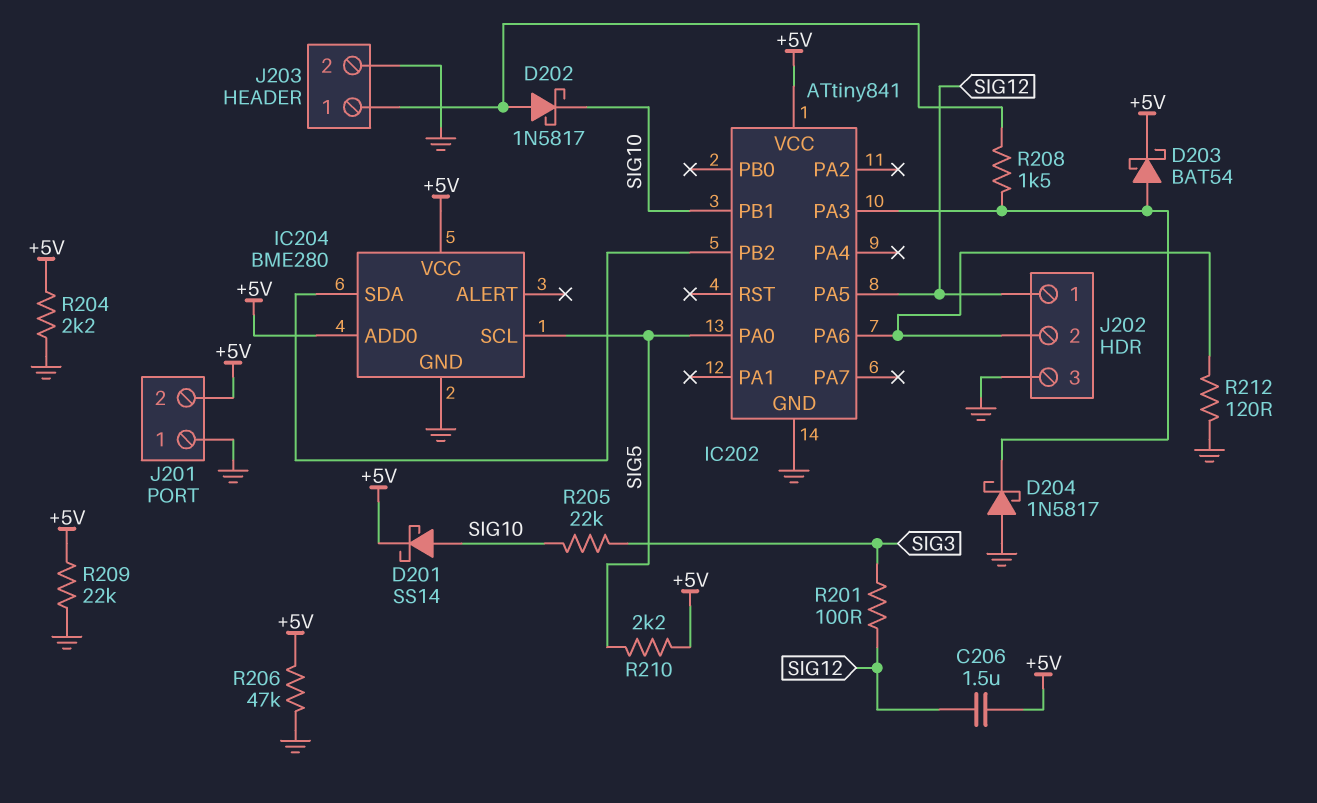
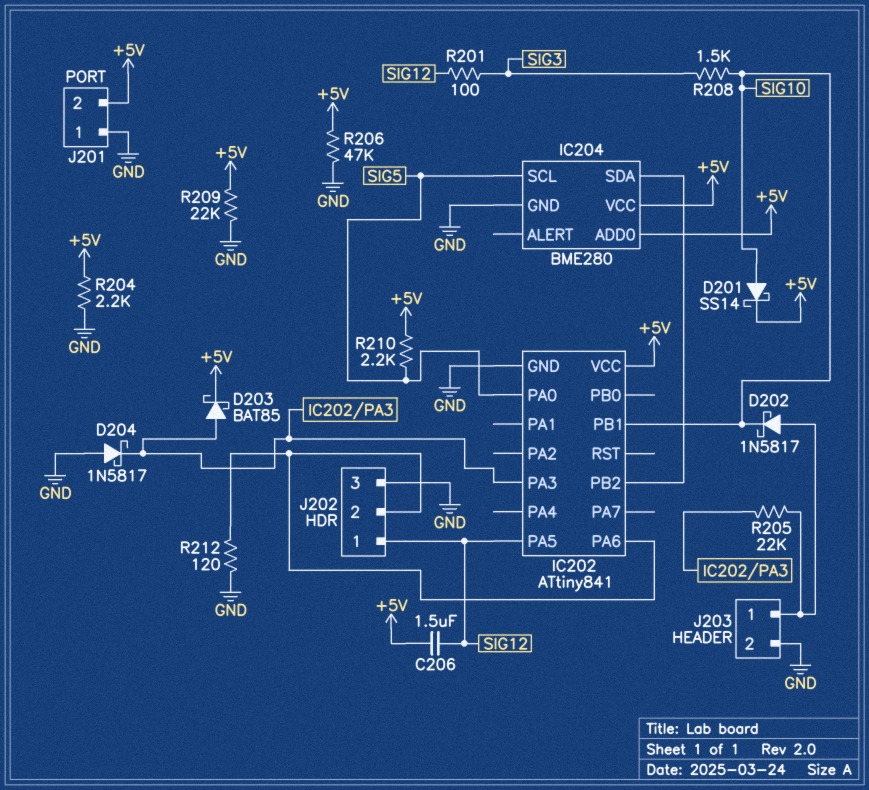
D203: schottky BAT54 (A IC202/PA3, K +5V) -> schottky BAT85 (A IC202/PA3, K +5V)
R205: 22k (SIG3, SIG10) -> 22k (IC202/PA3, J203/1)
R208: 1.5k (IC202/PA3, J203/1) -> 1.5k (SIG3, SIG10)

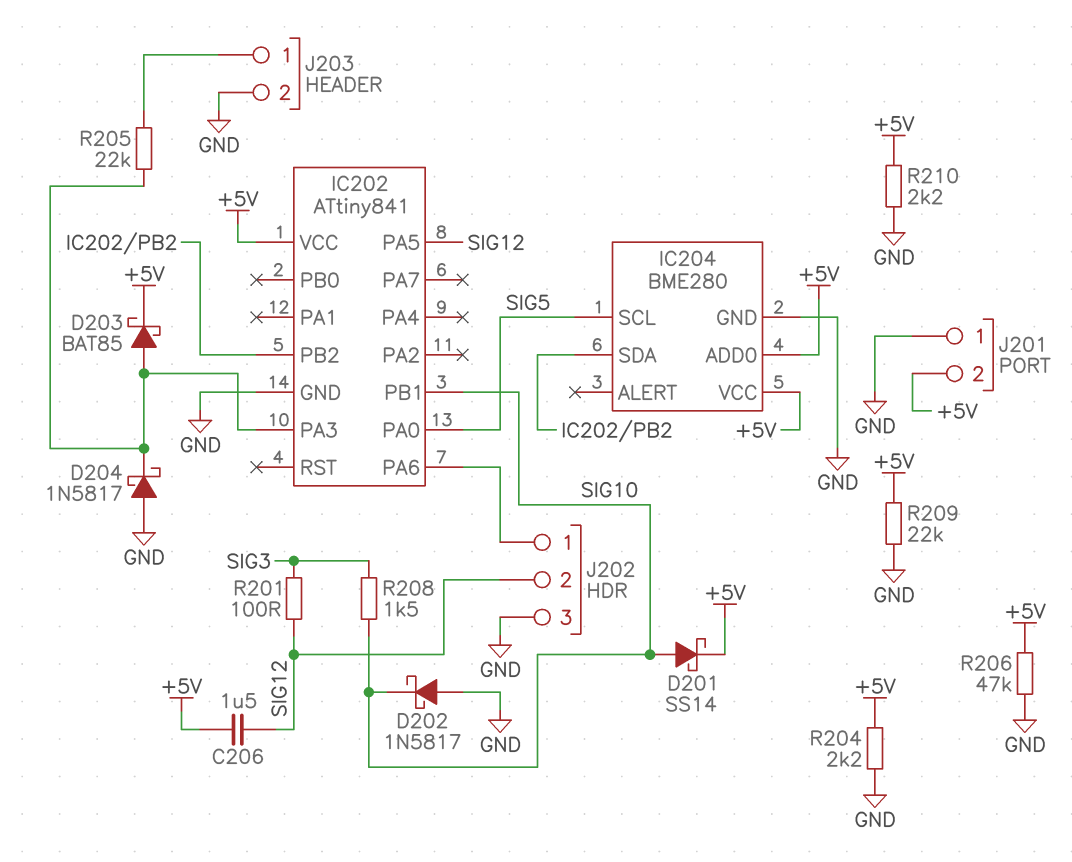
D202: schottky 1N5817 (A J203/1, K SIG10) -> schottky 1N5817 (A GND, K SIG10)
J202 pin 1: SIG12 -> IC202/PA6
J202 pin 2: IC202/PA6 -> SIG12
R210: 2.2k (+5V, SIG5) -> 2.2k (+5V, GND)
R212: 120 (GND, IC202/PA6) -> none

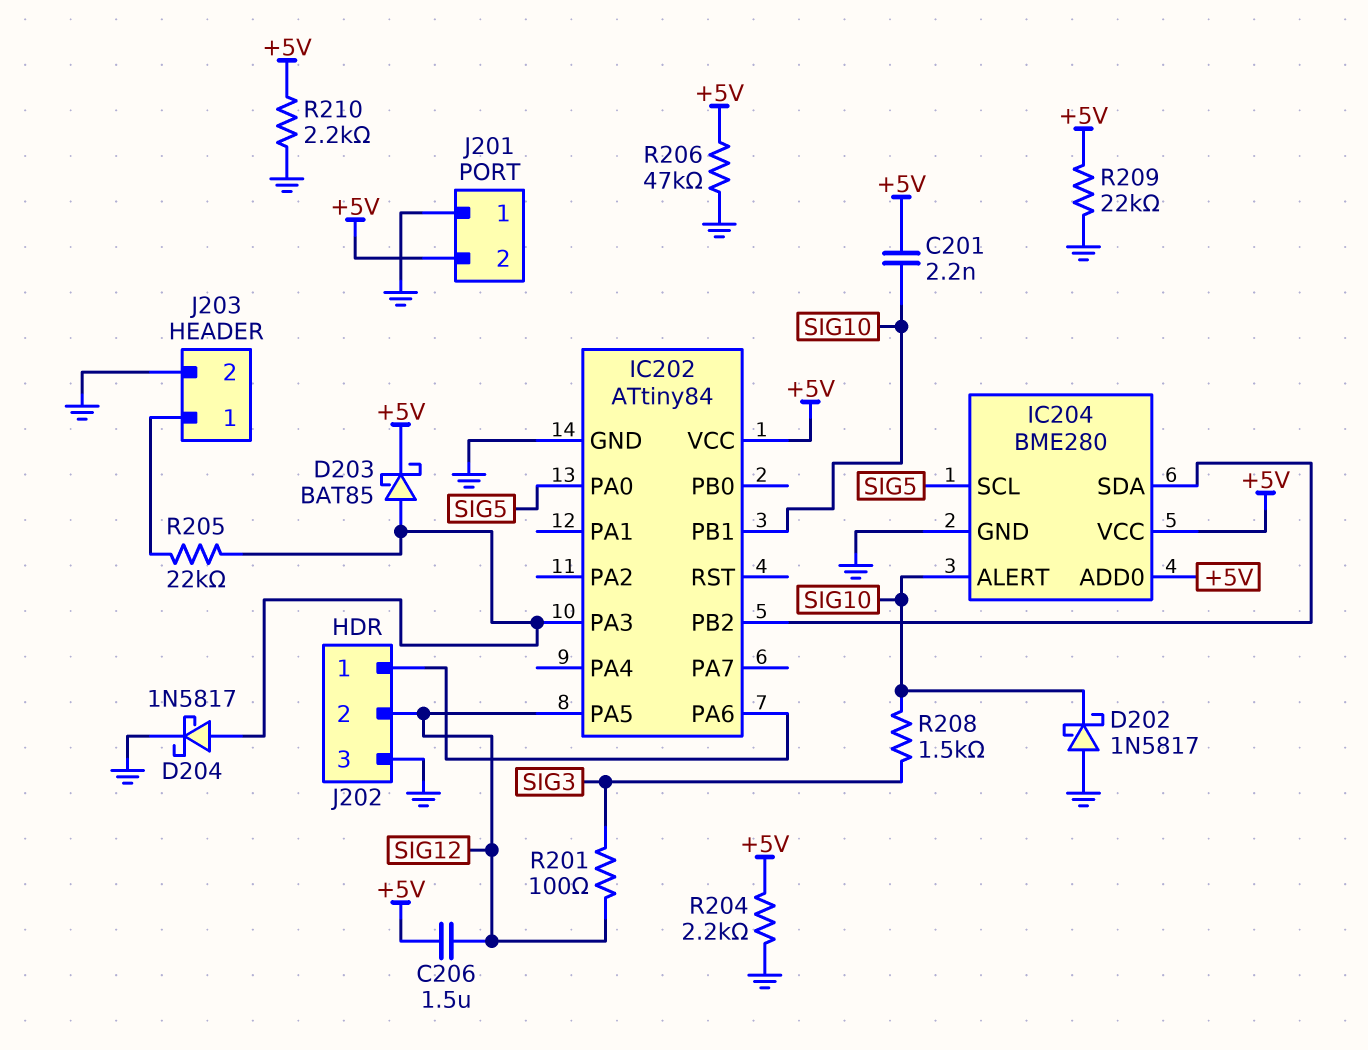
C201: none -> 2.2nF (+5V, SIG10)
D201: schottky SS14 (A SIG10, K +5V) -> none
D204: schottky 1N5817 (A GND, K IC202/PA3) -> schottky 1N5817 (A IC202/PA3, K GND)
IC202: ATtiny841 -> ATtiny84
IC204 pin ALERT: none -> SIG10

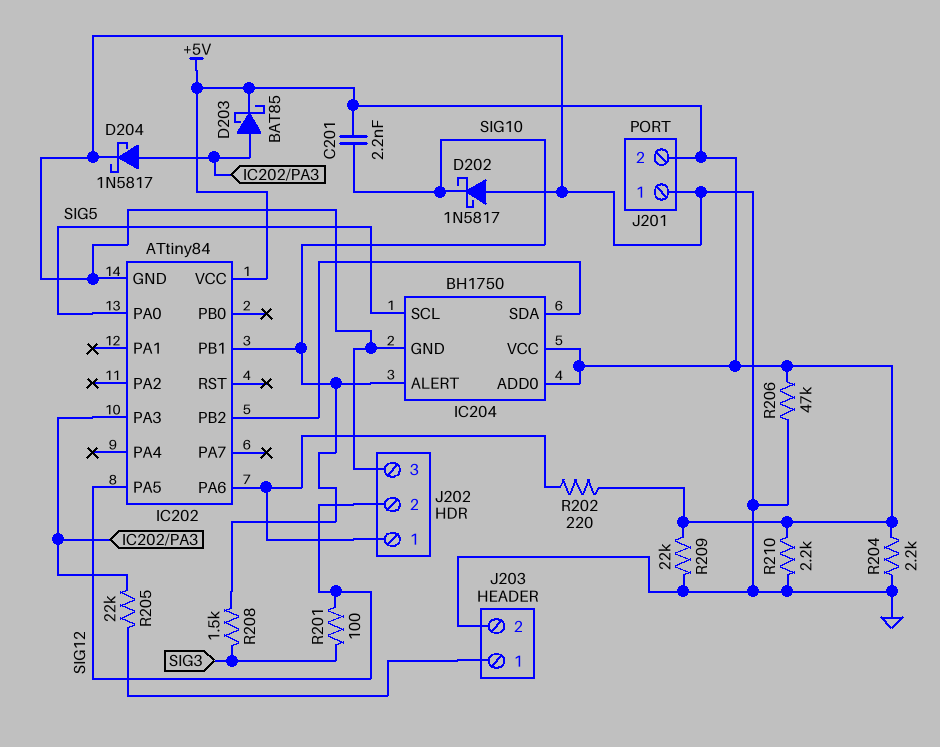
C206: 1.5uF (+5V, SIG12) -> none
IC204: BME280 -> BH1750
R202: none -> 220 (+5V, IC202/PA6)

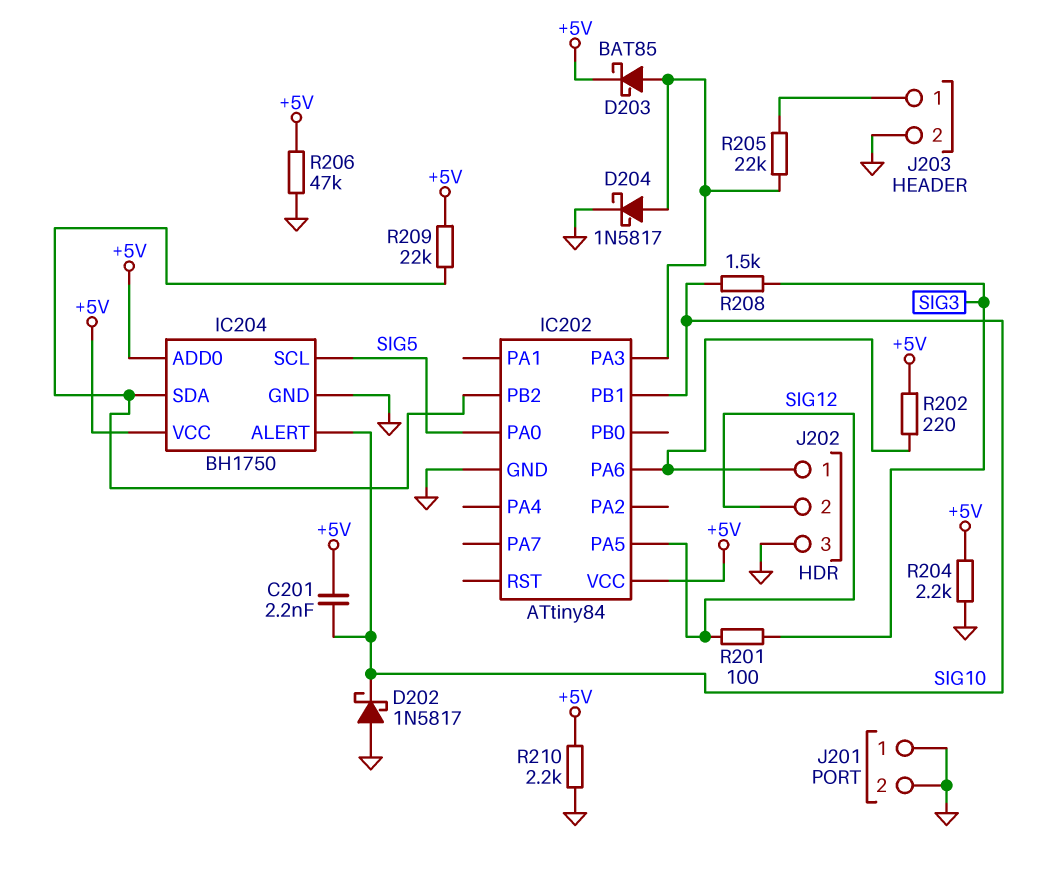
J201 pin 2: +5V -> GND
R209: 22k (+5V, GND) -> 22k (+5V, IC202/PB2)

